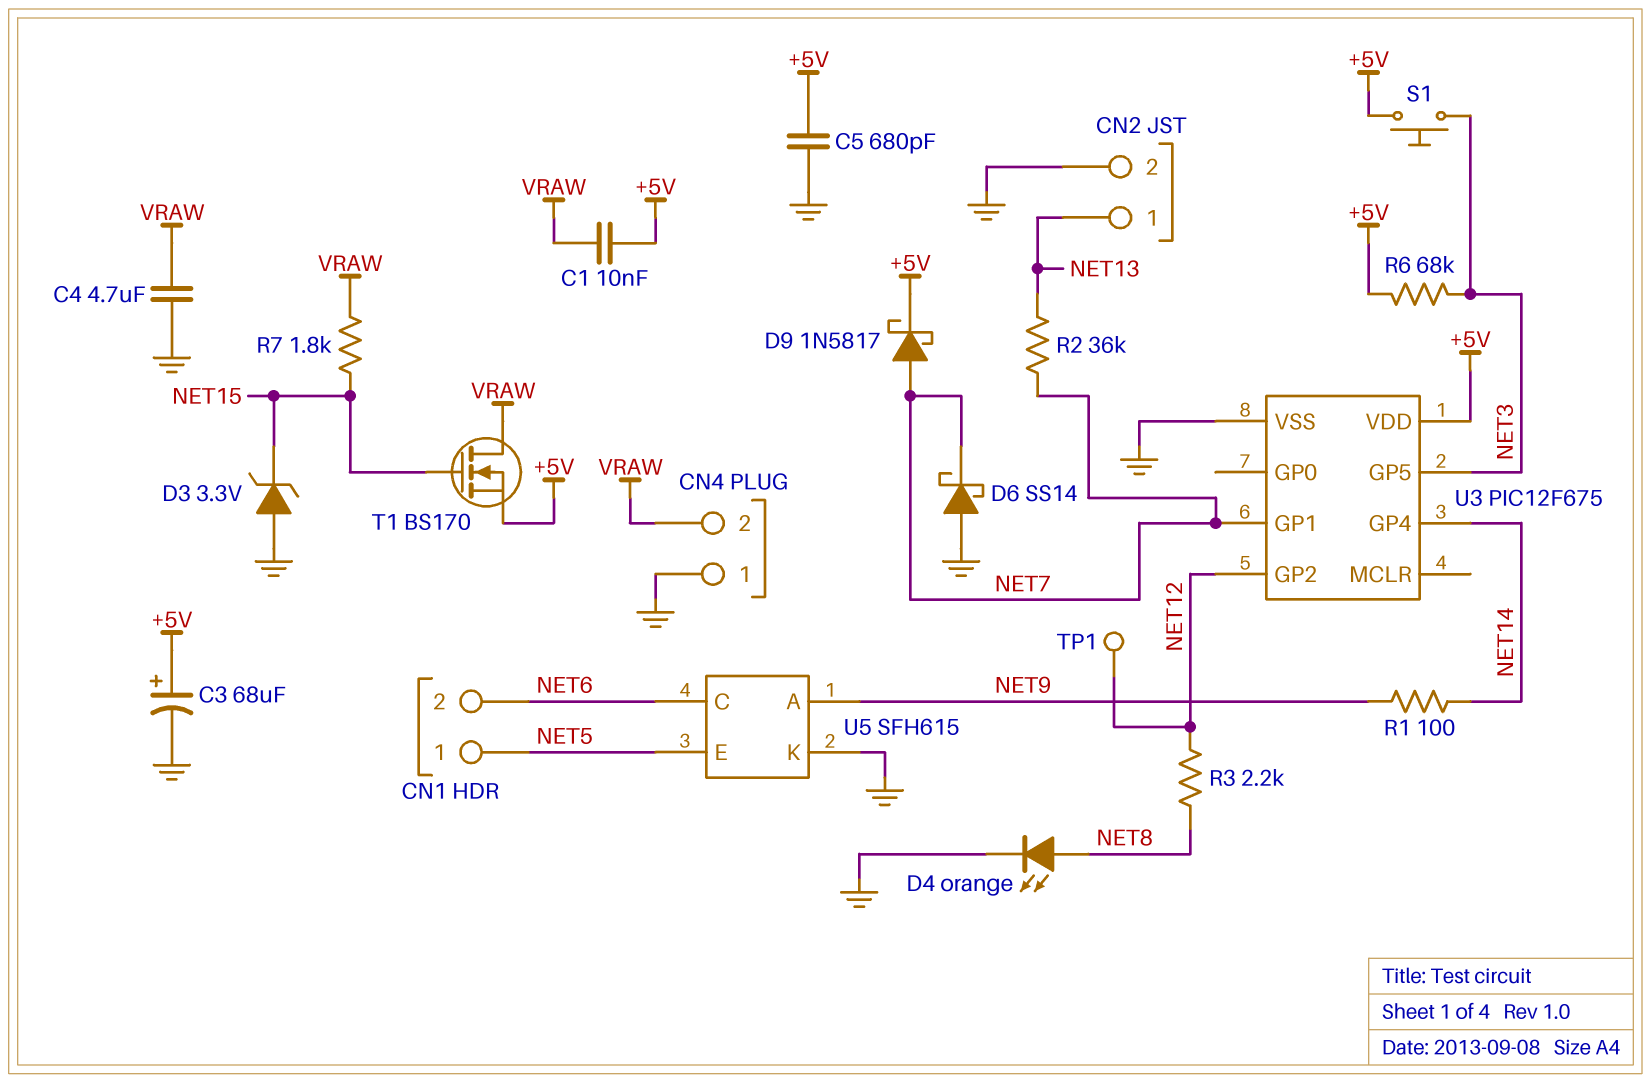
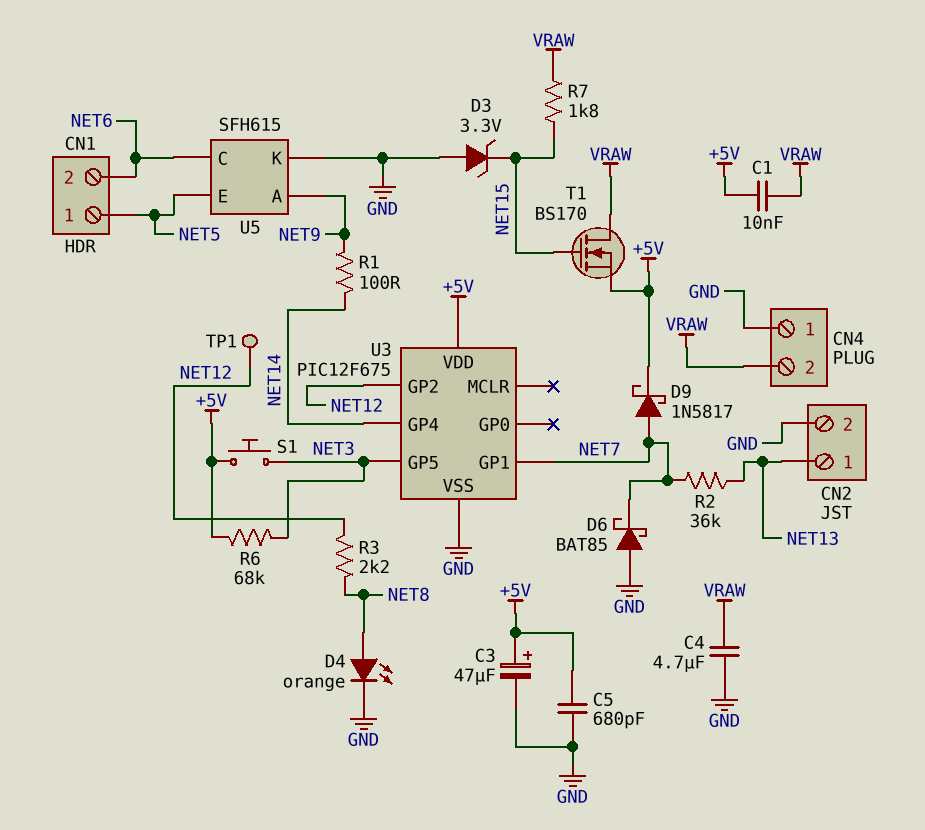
C3: 68uF (plus +5V, minus GND) -> 47uF (plus +5V, minus GND)
D6: schottky SS14 (A GND, K NET7) -> schottky BAT85 (A GND, K NET7)

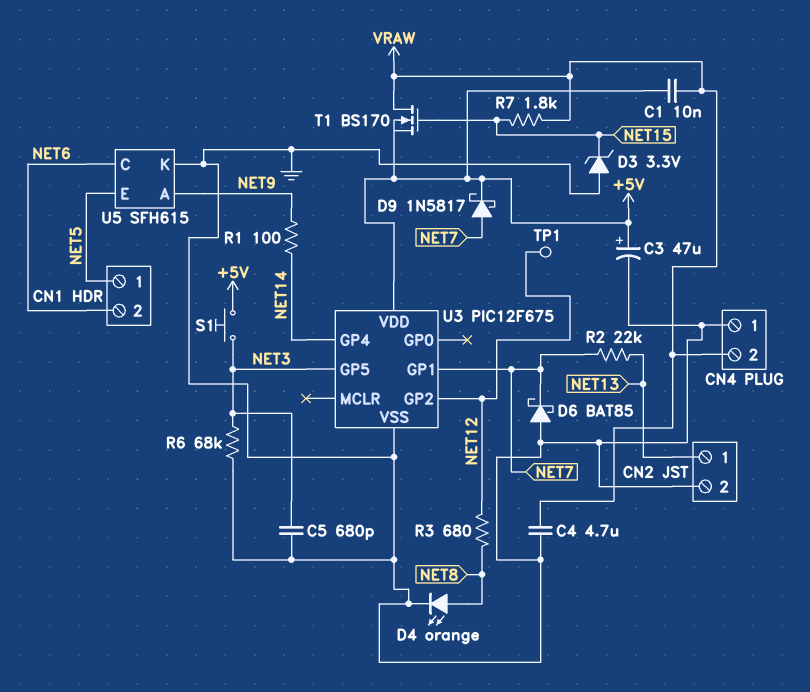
C5: 680pF (+5V, GND) -> 680pF (GND, NET3)
R2: 36k (NET7, NET13) -> 22k (NET7, NET13)
R3: 2.2k (NET8, NET12) -> 680 (NET8, NET12)
R6: 68k (+5V, NET3) -> 68k (GND, NET3)

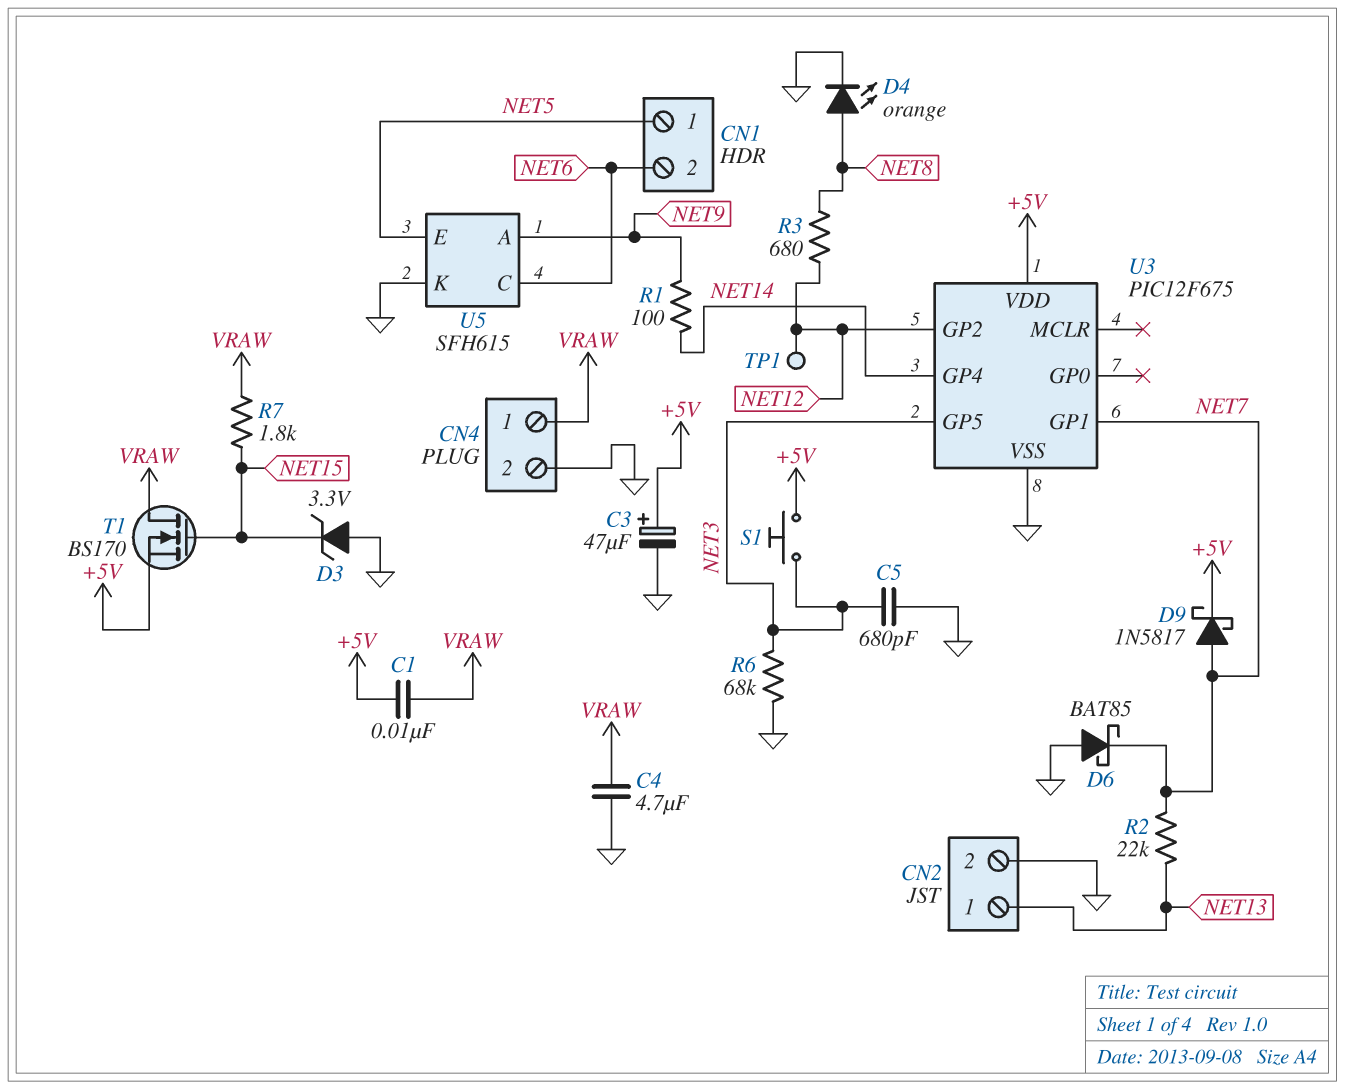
CN4 pin 1: GND -> VRAW
CN4 pin 2: VRAW -> GND

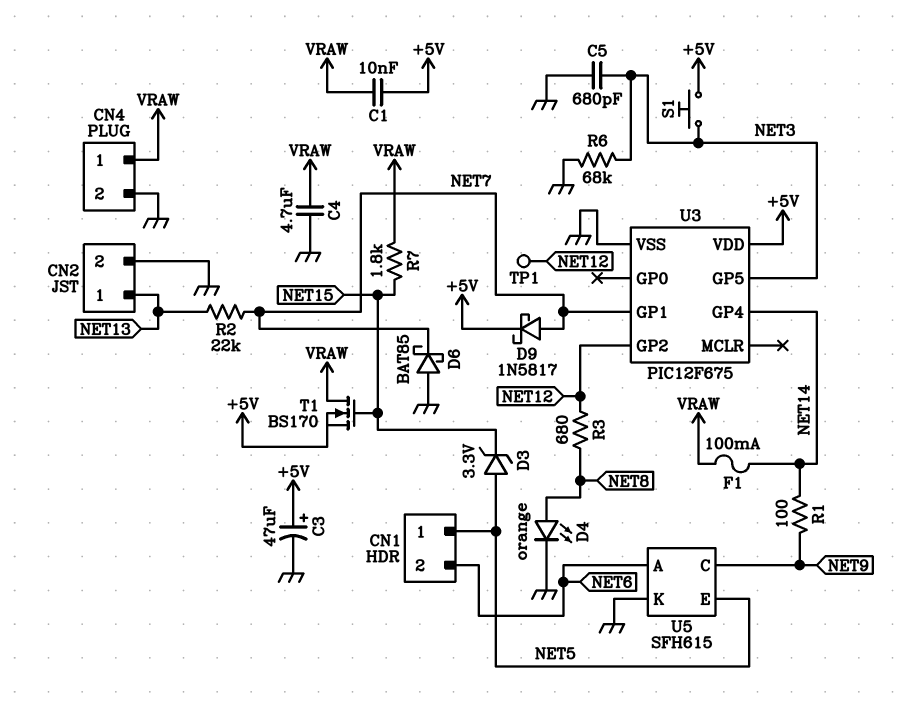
D3: zener 3.3V (A GND, K NET15) -> zener 3.3V (A NET5, K NET15)
F1: none -> 100mA (NET14, VRAW)
U5 pin A: NET9 -> NET6
U5 pin C: NET6 -> NET9

